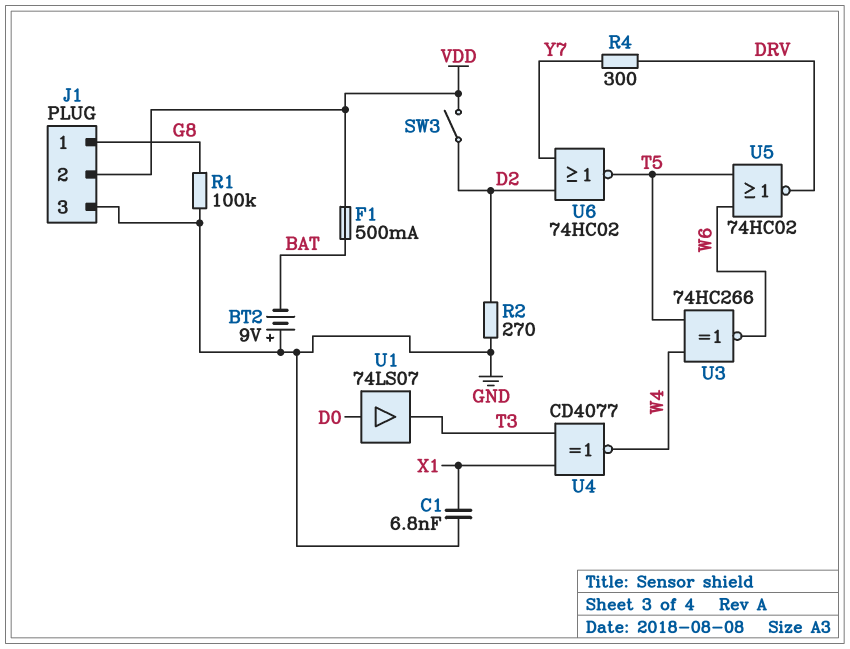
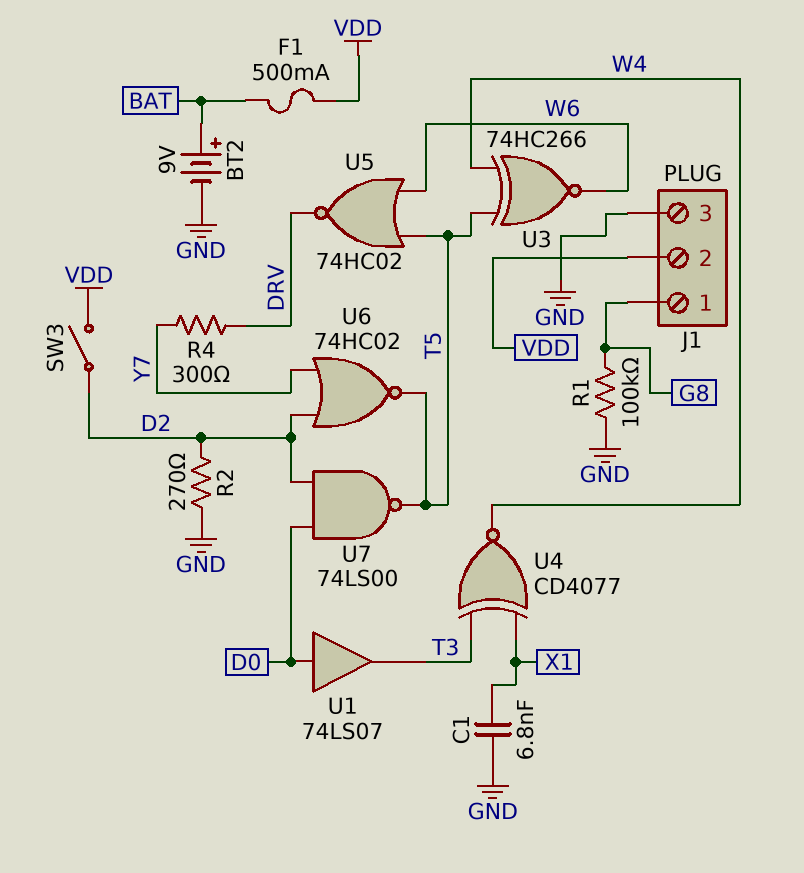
BT2: 9V (plus GND, minus BAT) -> 9V (plus BAT, minus GND)
U7: none -> NAND 74LS00 (in D0, in D2, out T5)

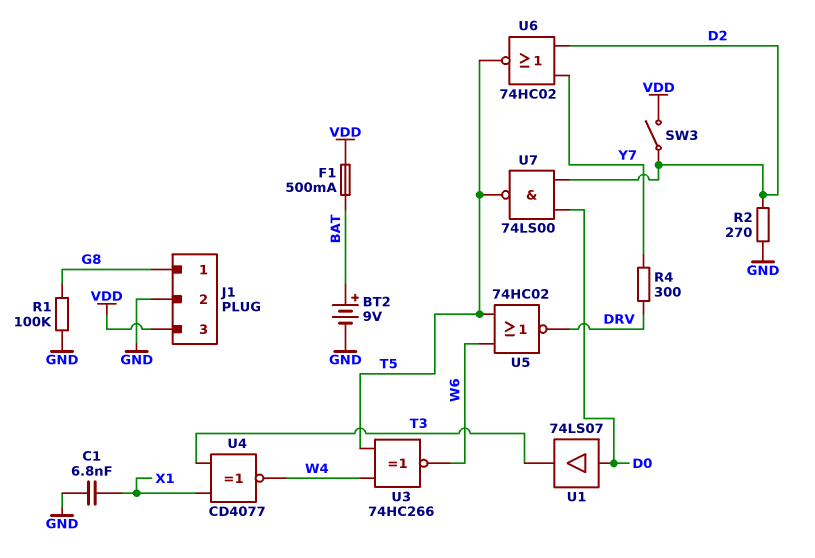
J1 pin 2: VDD -> GND
J1 pin 3: GND -> VDD

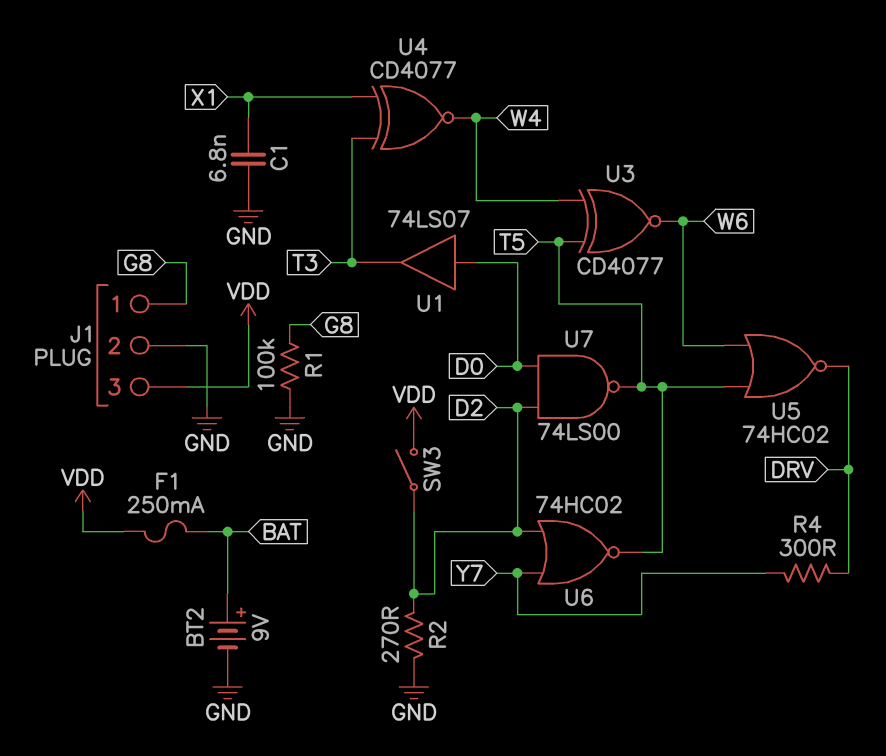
F1: 500mA (BAT, VDD) -> 250mA (BAT, VDD)
U3: XNOR 74HC266 (in T5, in W4, out W6) -> XNOR CD4077 (in T5, in W4, out W6)

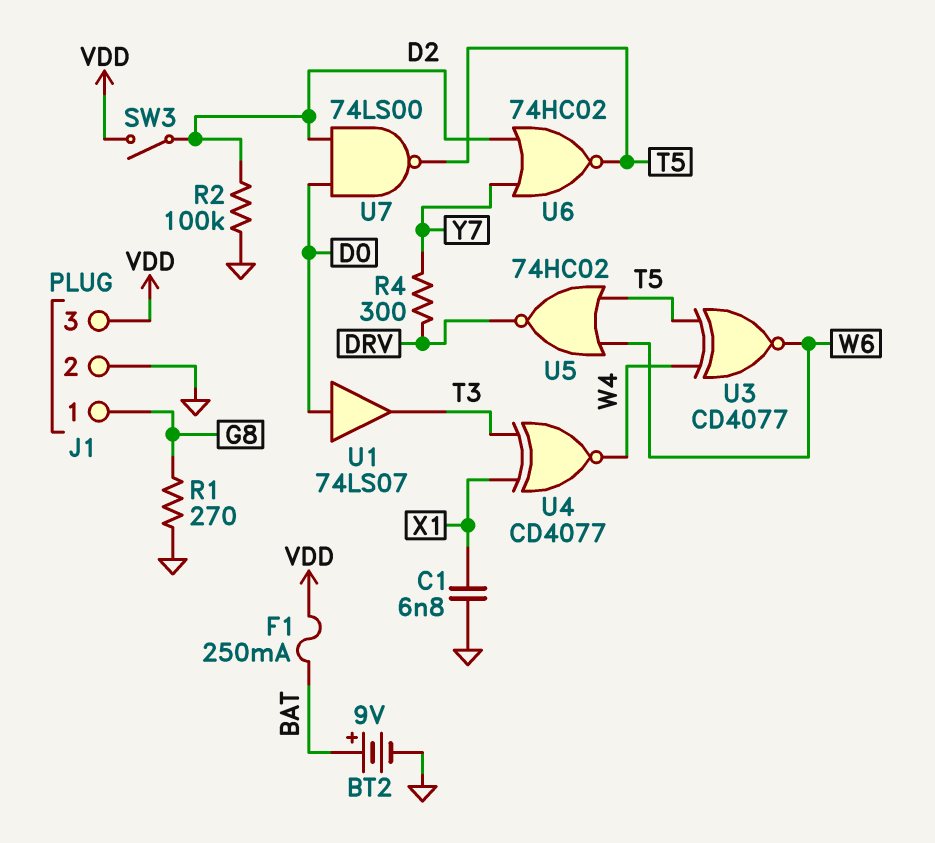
R1: 100k (G8, GND) -> 270 (G8, GND)
R2: 270 (D2, GND) -> 100k (D2, GND)

